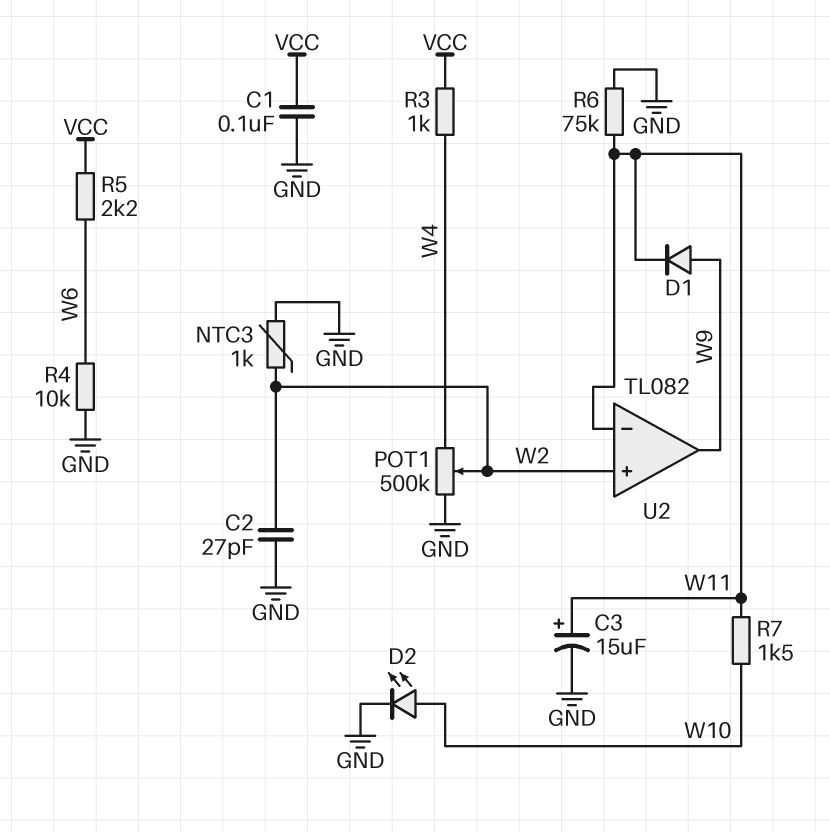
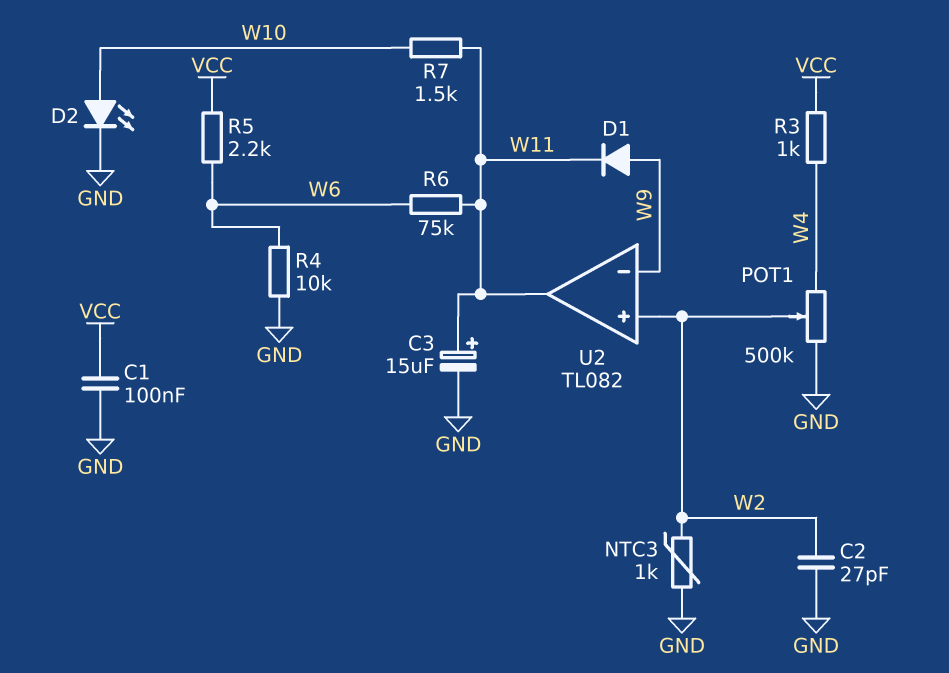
R6: 75k (GND, W11) -> 75k (W6, W11)
U2 pin in-: W11 -> W9
U2 pin out: W9 -> W11

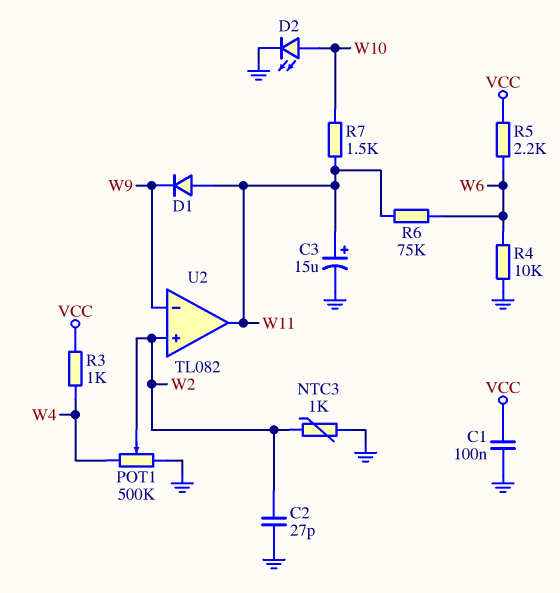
D1: diode (A W9, K W11) -> diode (A W11, K W9)

